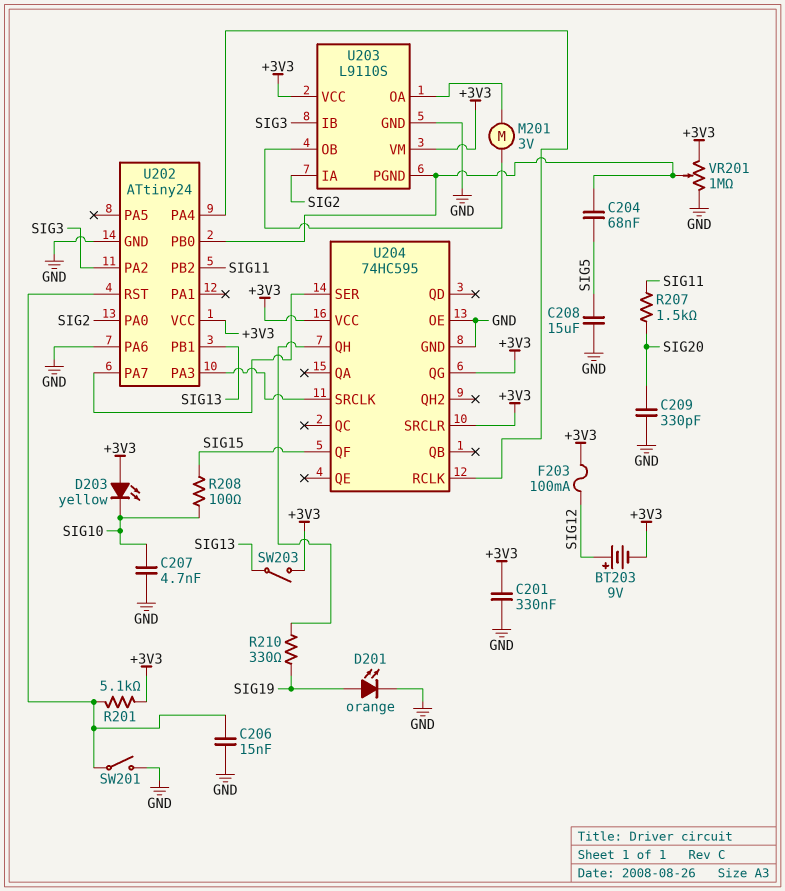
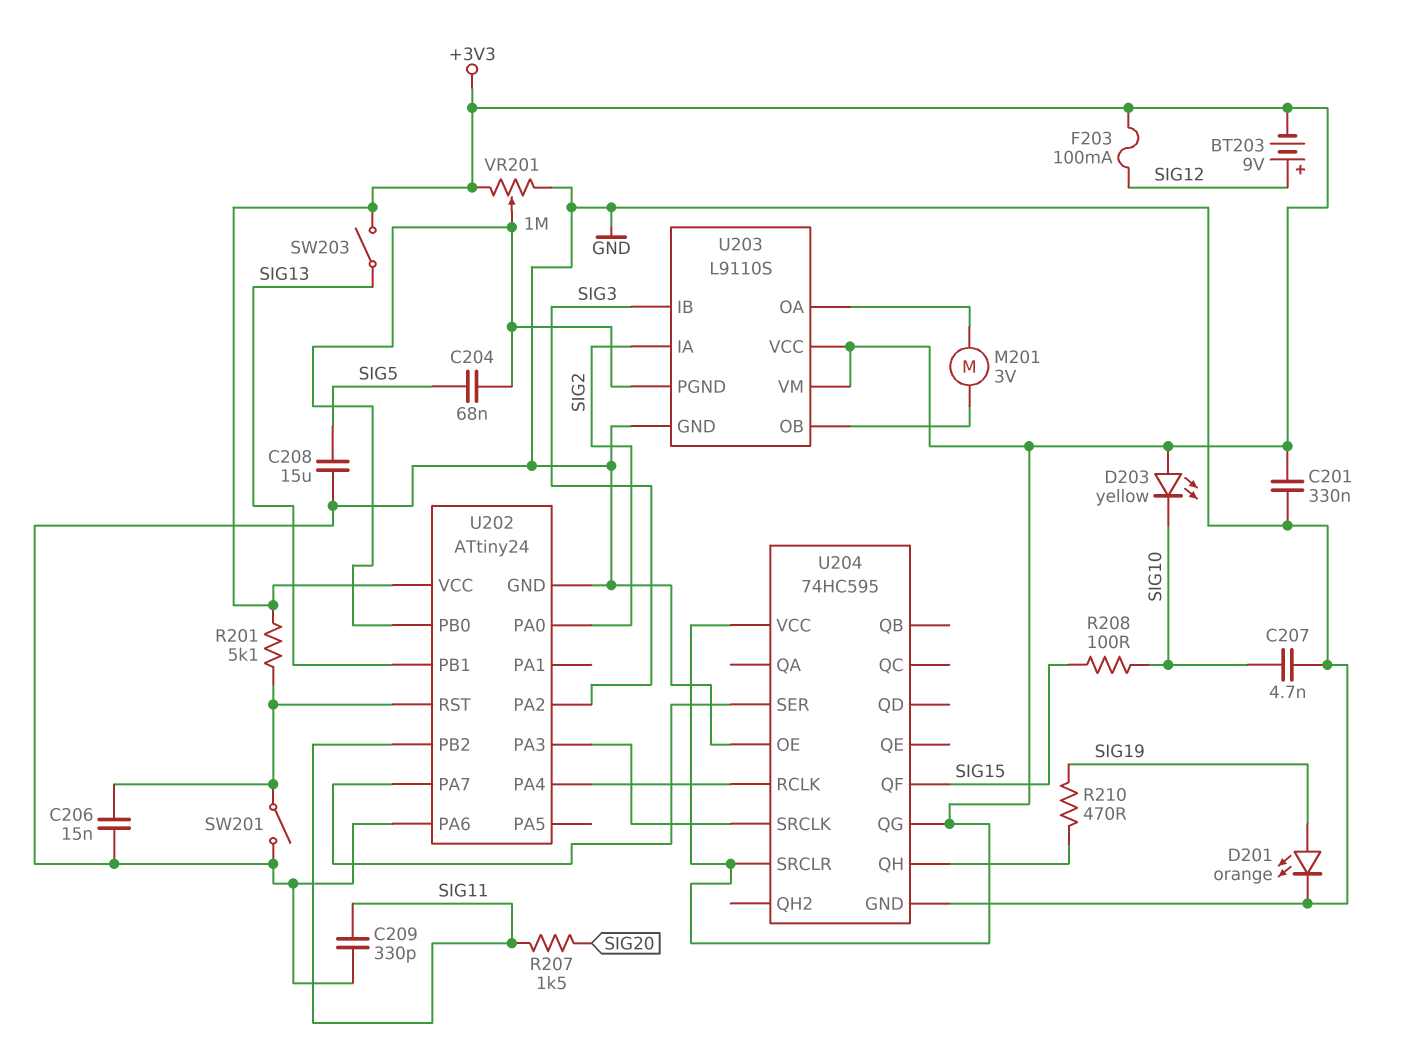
C209: 330pF (GND, SIG20) -> 330pF (GND, SIG11)
R210: 330 (SIG19, U204/QH) -> 470 (SIG19, U204/QH)

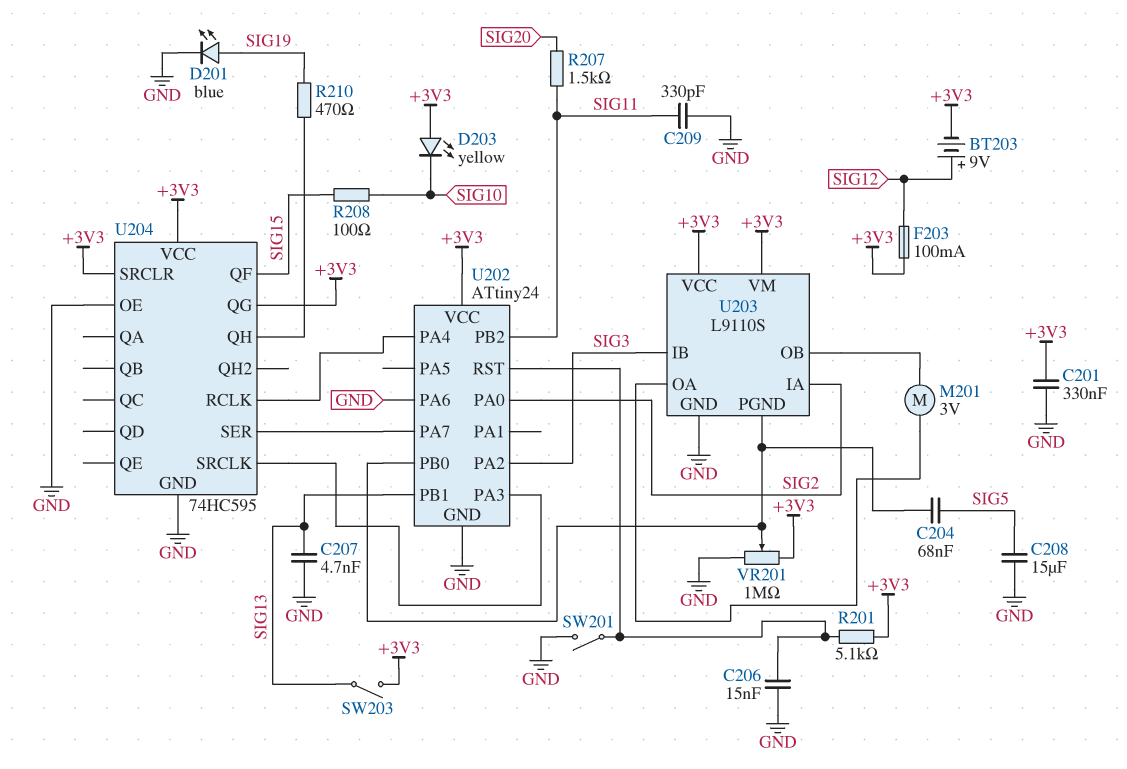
C207: 4.7nF (GND, SIG10) -> 4.7nF (GND, SIG13)
D201: LED orange (A SIG19, K GND) -> LED blue (A SIG19, K GND)

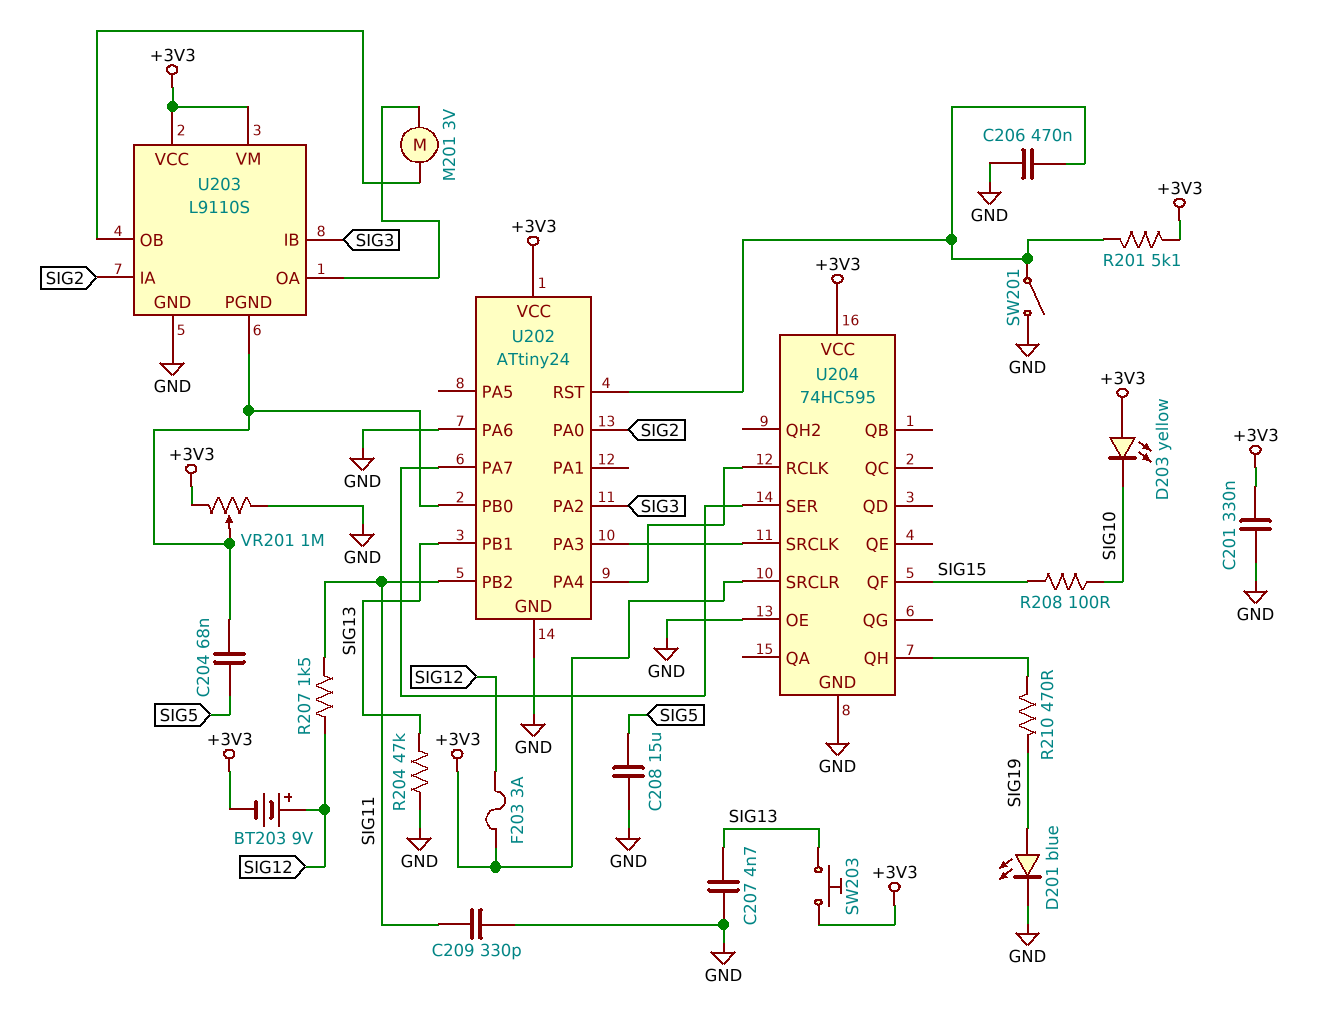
C206: 15nF (GND, U202/RST) -> 470nF (GND, U202/RST)
F203: 100mA (+3V3, SIG12) -> 3A (+3V3, SIG12)
R204: none -> 47k (GND, SIG13)
R207: 1.5k (SIG11, SIG20) -> 1.5k (SIG11, SIG12)
SW203: switch (+3V3, SIG13) -> button (+3V3, SIG13)
U204 pin QG: +3V3 -> none

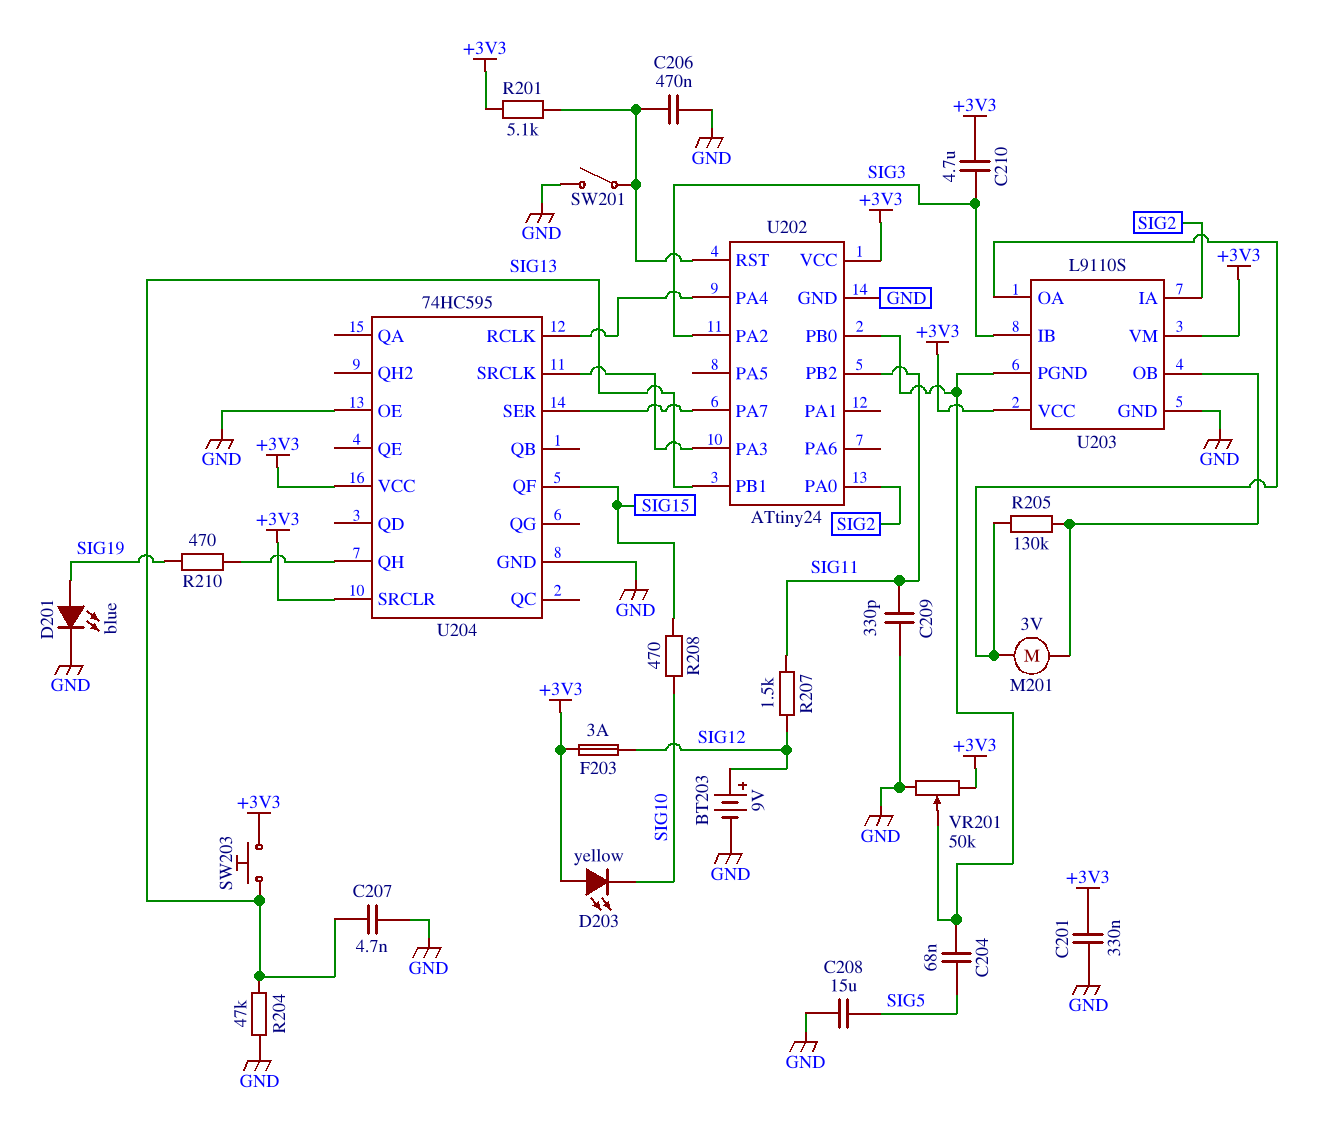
BT203: 9V (plus SIG12, minus +3V3) -> 9V (plus SIG12, minus GND)
C210: none -> 4.7uF (+3V3, SIG3)
R205: none -> 130k (U203/OA, U203/OB)
R208: 100 (SIG10, SIG15) -> 470 (SIG10, SIG15)
U202 pin PA6: GND -> none
VR201: 1M (+3V3, GND, wiper U202/PB0) -> 50k (+3V3, GND, wiper U202/PB0)

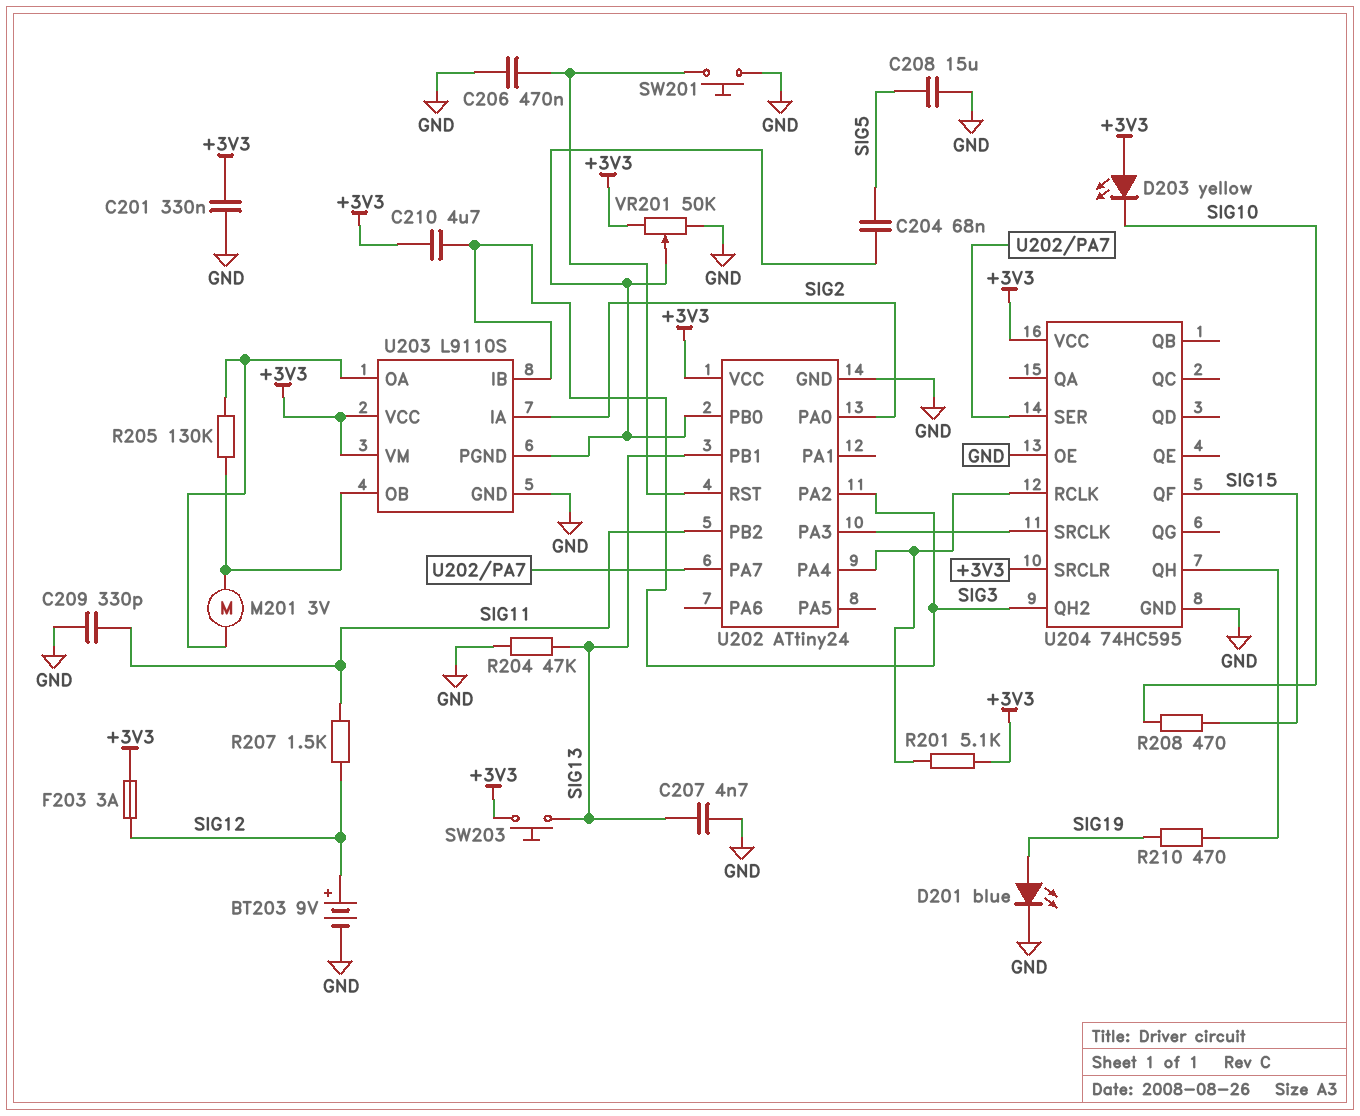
R201: 5.1k (+3V3, U202/RST) -> 5.1k (+3V3, U202/PA4)
SW201: switch (GND, U202/RST) -> button (GND, U202/RST)
U204 pin QH2: none -> SIG3

